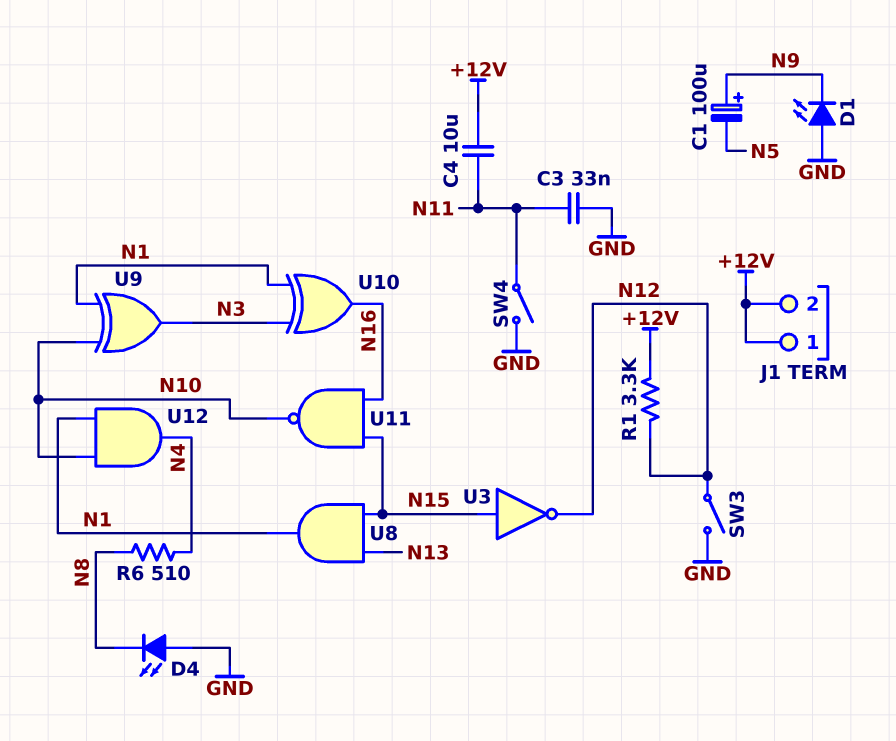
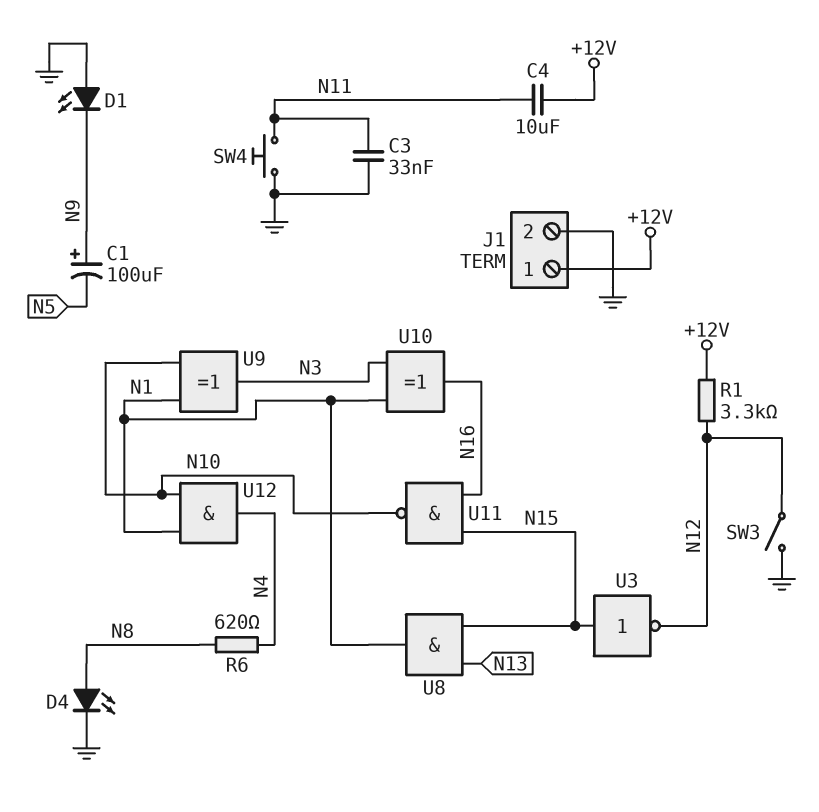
D4: LED (A GND, K N8) -> LED (A N8, K GND)
J1 pin 2: +12V -> GND
R6: 510 (N4, N8) -> 620 (N4, N8)
SW4: switch (GND, N11) -> button (GND, N11)

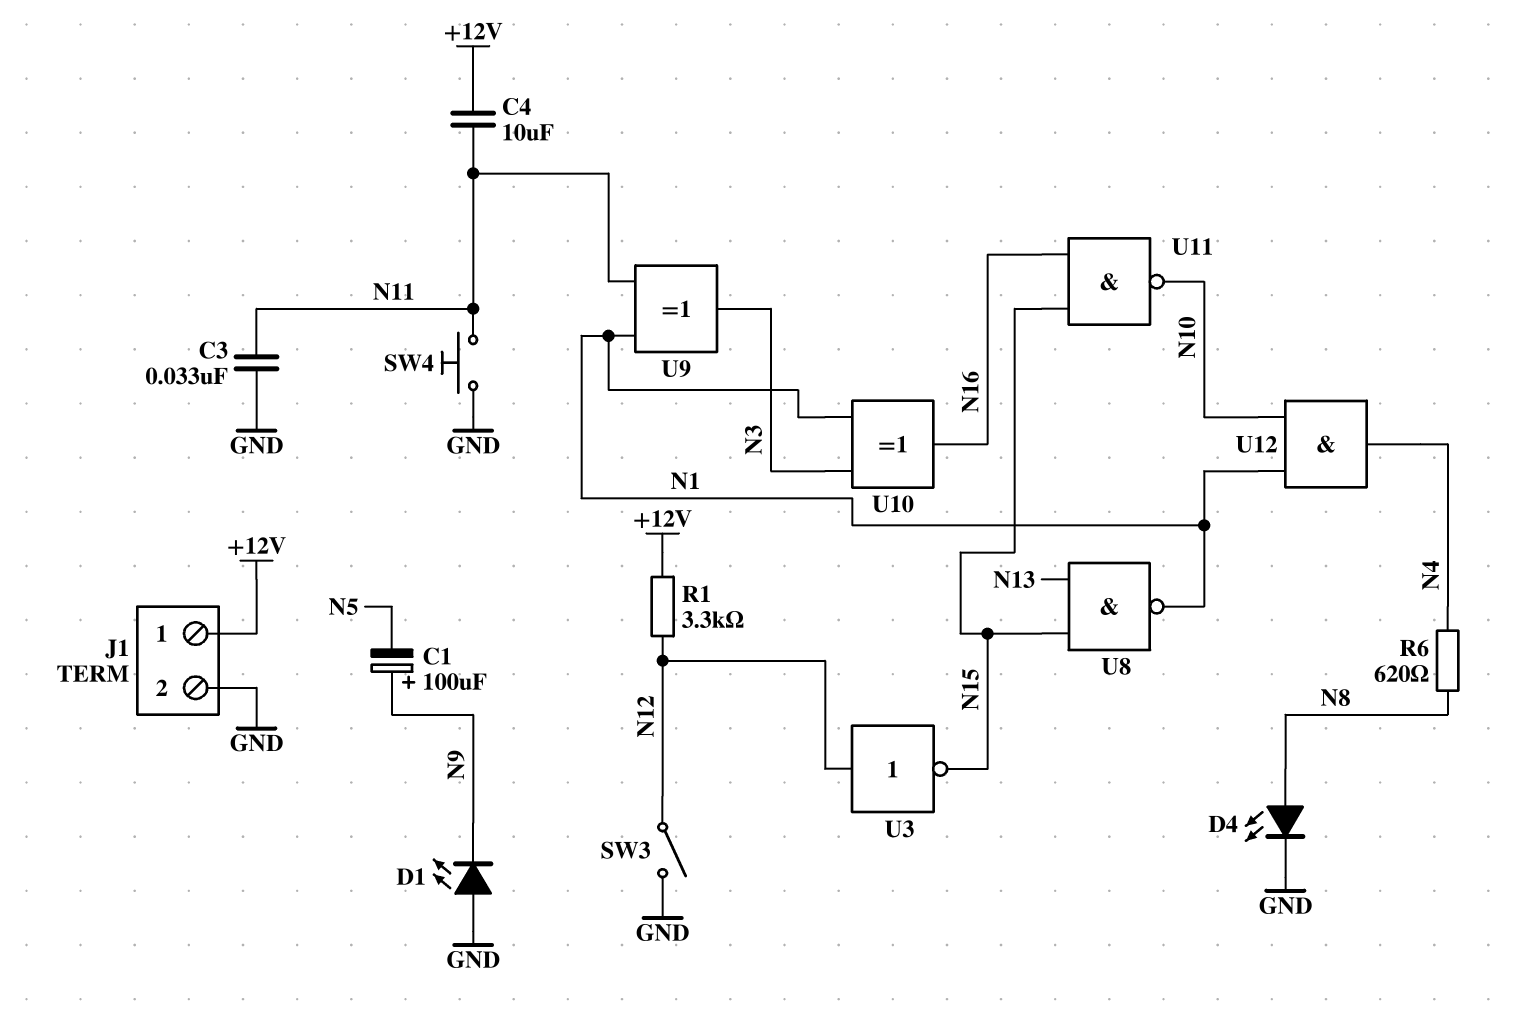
U3: NOT (in N15, out N12) -> NOT (in N12, out N15)
U8: AND (in N13, in N15, out N1) -> NAND (in N13, in N15, out N1)
U9: XOR (in N1, in N10, out N3) -> XOR (in N1, in N11, out N3)

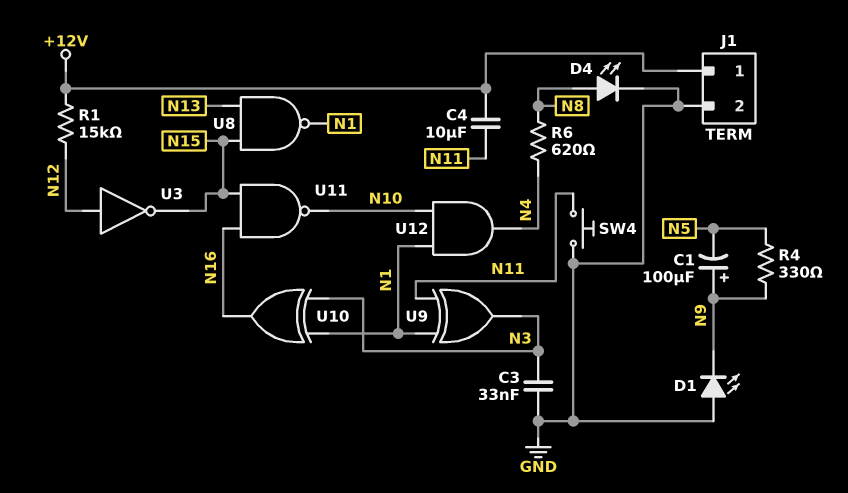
C3: 33nF (GND, N11) -> 33nF (GND, N3)
R1: 3.3k (+12V, N12) -> 15k (+12V, N12)
R4: none -> 330 (N5, N9)
SW3: switch (GND, N12) -> none

